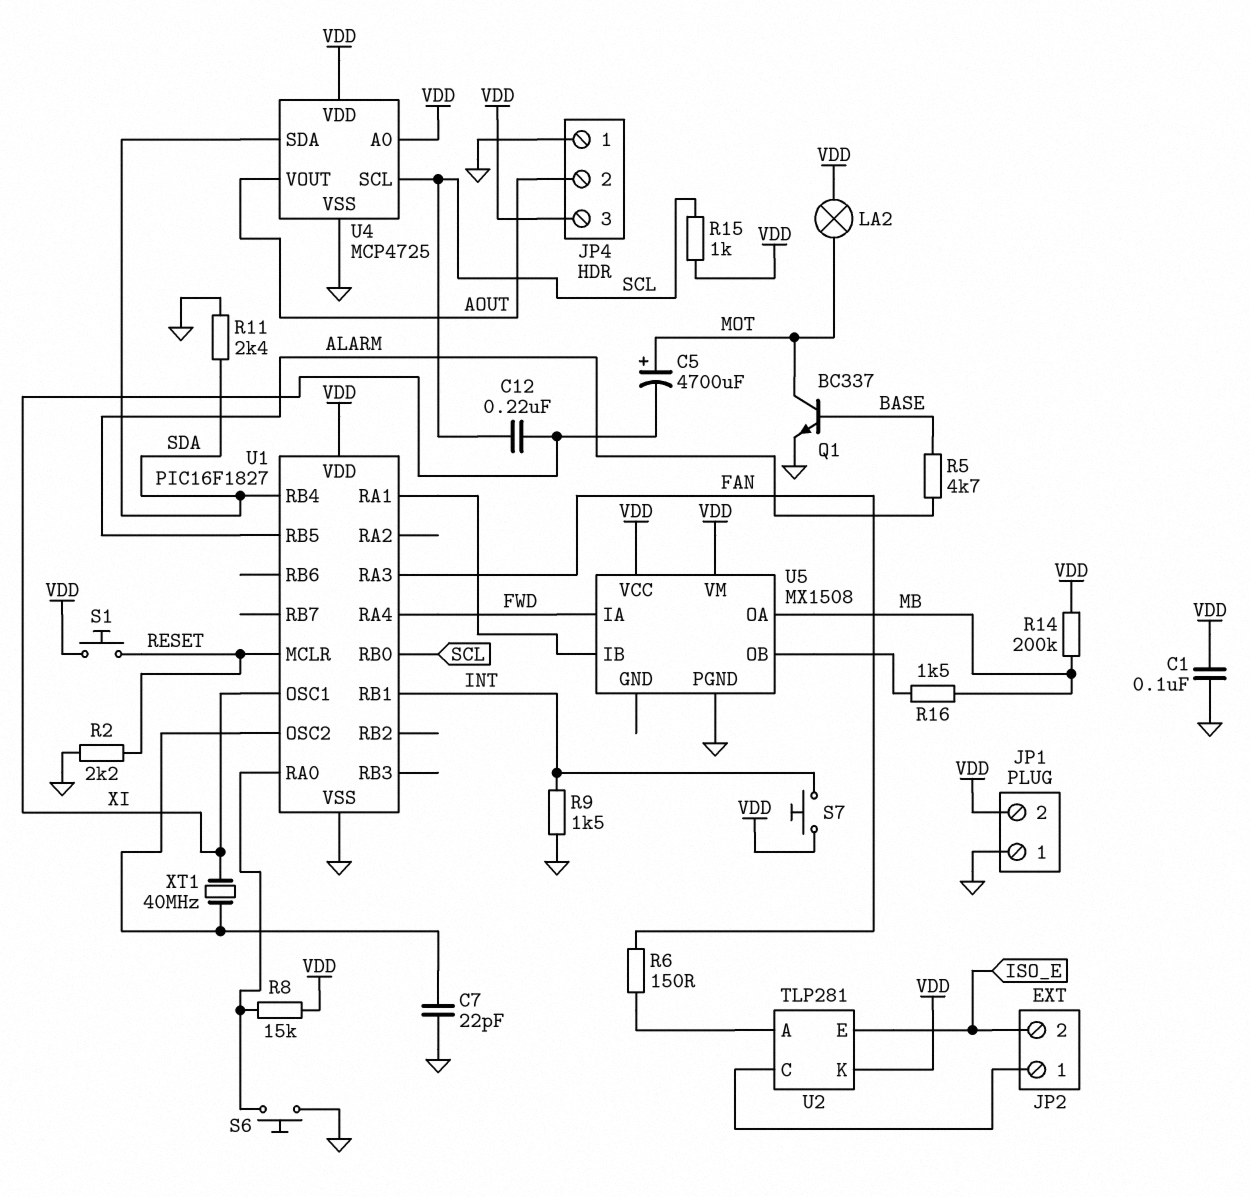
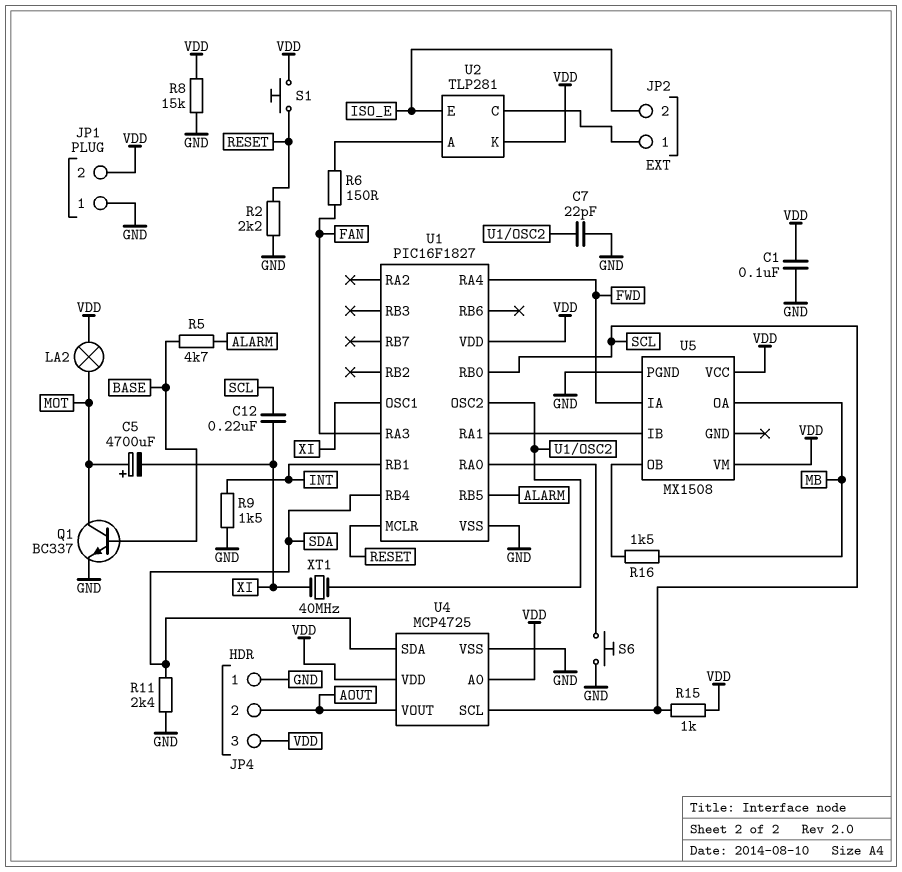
R8: 15k (U1/RA0, VDD) -> 15k (GND, VDD)
R14: 200k (MB, VDD) -> none
S7: button (INT, VDD) -> none

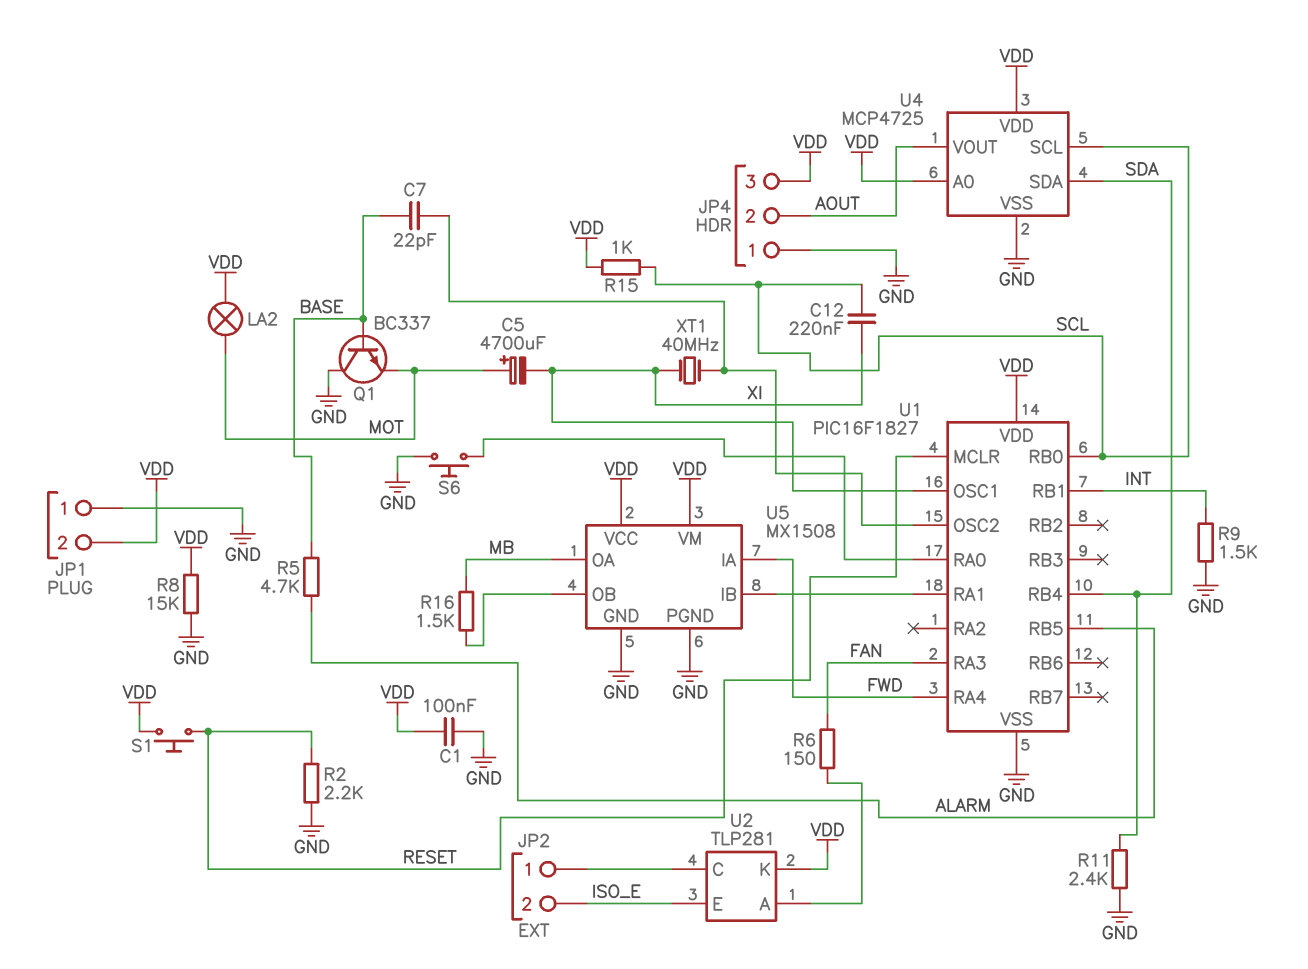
C7: 22pF (GND, U1/OSC2) -> 22pF (BASE, U1/OSC2)
Q1: NPN BC337 (B BASE, C MOT, E GND) -> NPN BC337 (B BASE, C GND, E MOT)
U5 pin GND: none -> GND

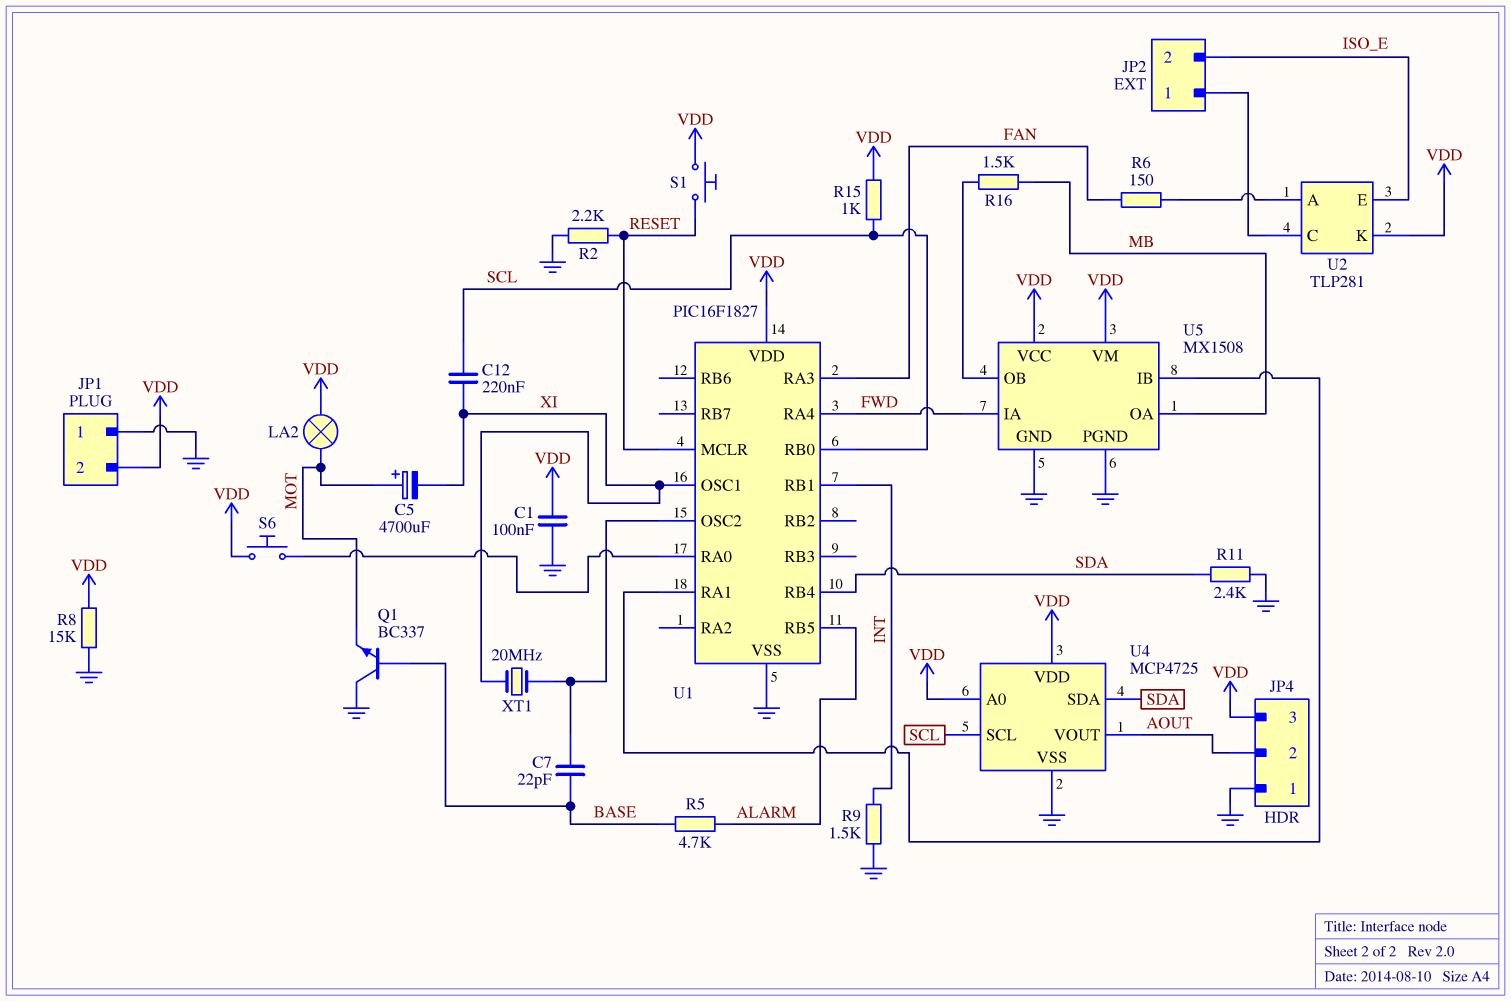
S6: button (GND, U1/RA0) -> button (U1/RA0, VDD)
XT1: 40MHz (U1/OSC2, XI) -> 20MHz (U1/OSC2, XI)

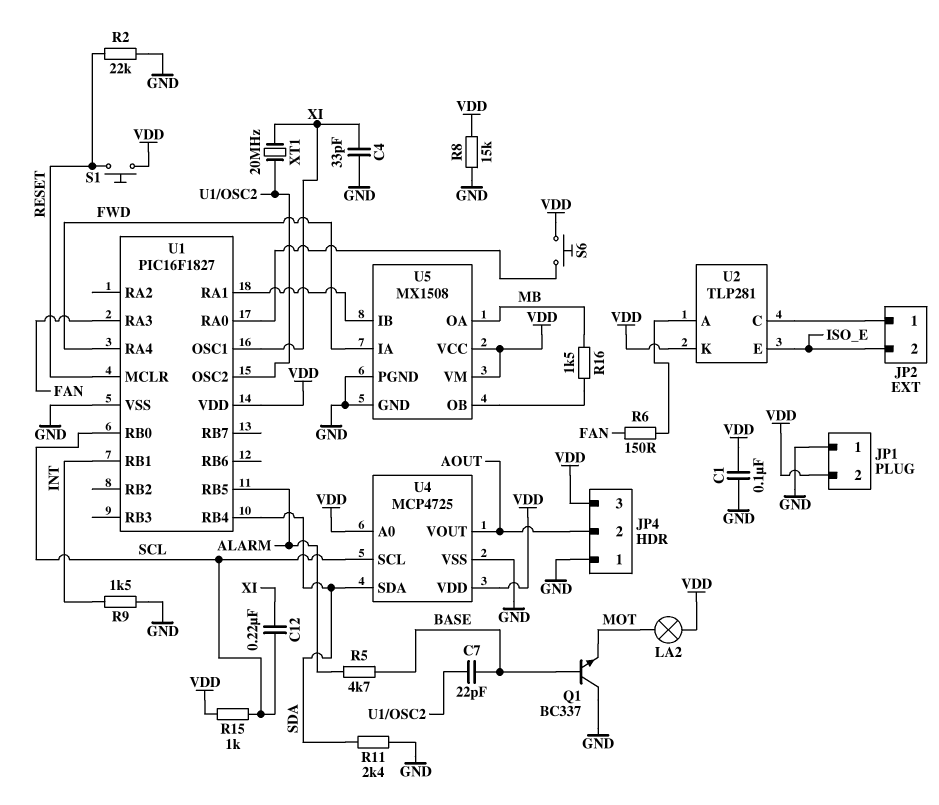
C4: none -> 33pF (GND, XI)
C5: 4700uF (plus MOT, minus XI) -> none
R2: 2.2k (GND, RESET) -> 22k (GND, RESET)

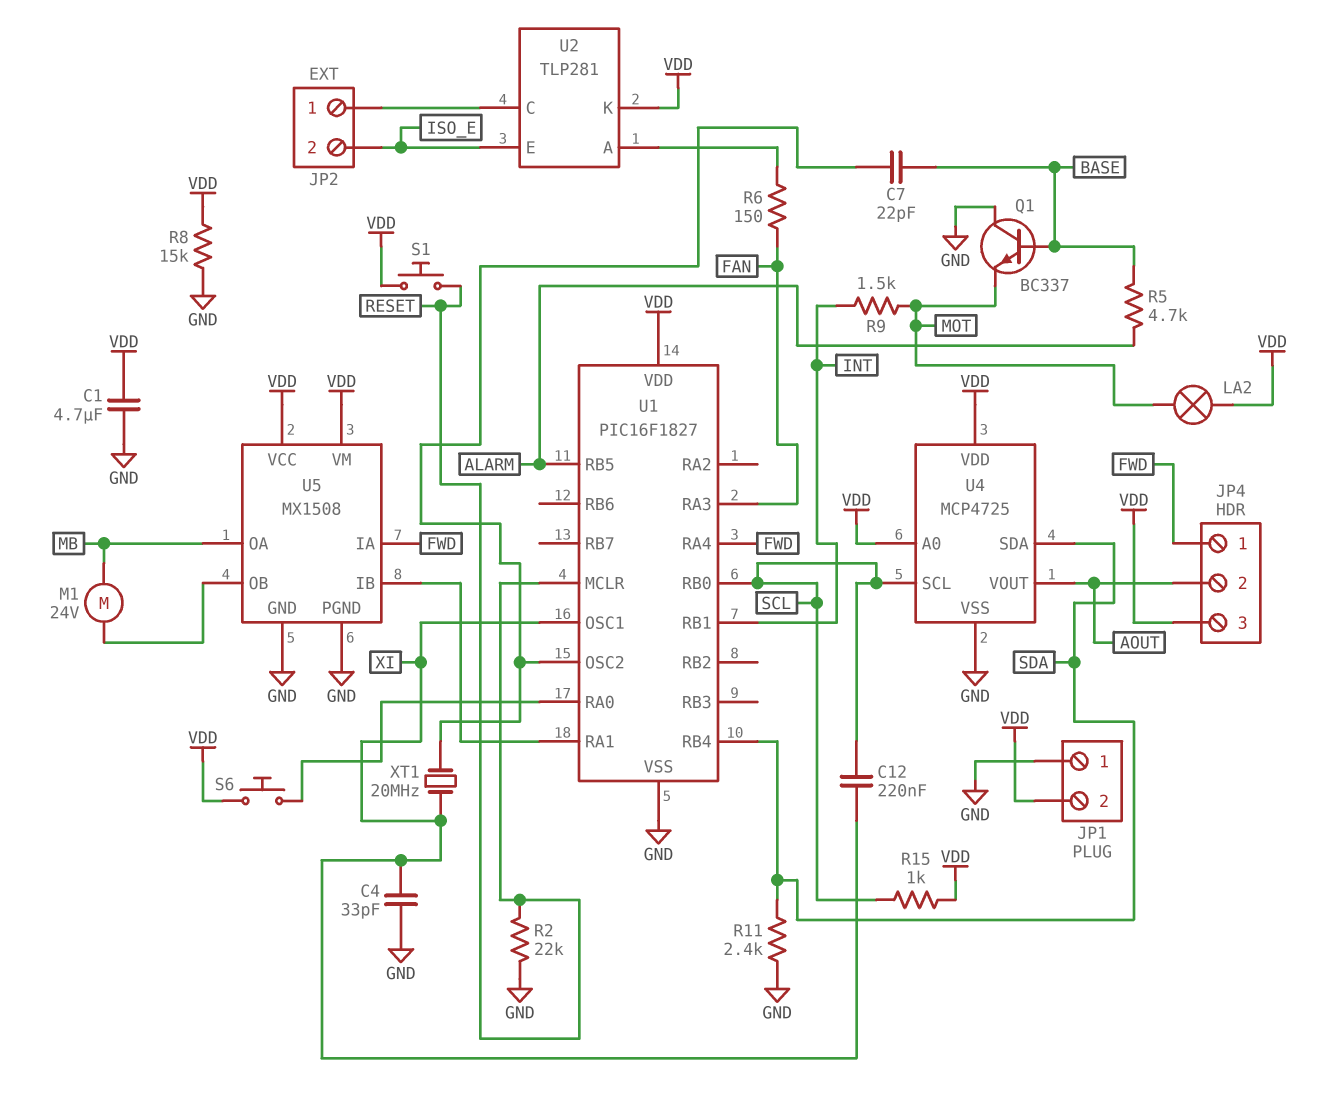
C1: 100nF (GND, VDD) -> 4.7uF (GND, VDD)
JP4 pin 1: GND -> FWD
M1: none -> motor 24V (MB, U5/OB)
R9: 1.5k (GND, INT) -> 1.5k (INT, MOT)
R16: 1.5k (MB, U5/OB) -> none

